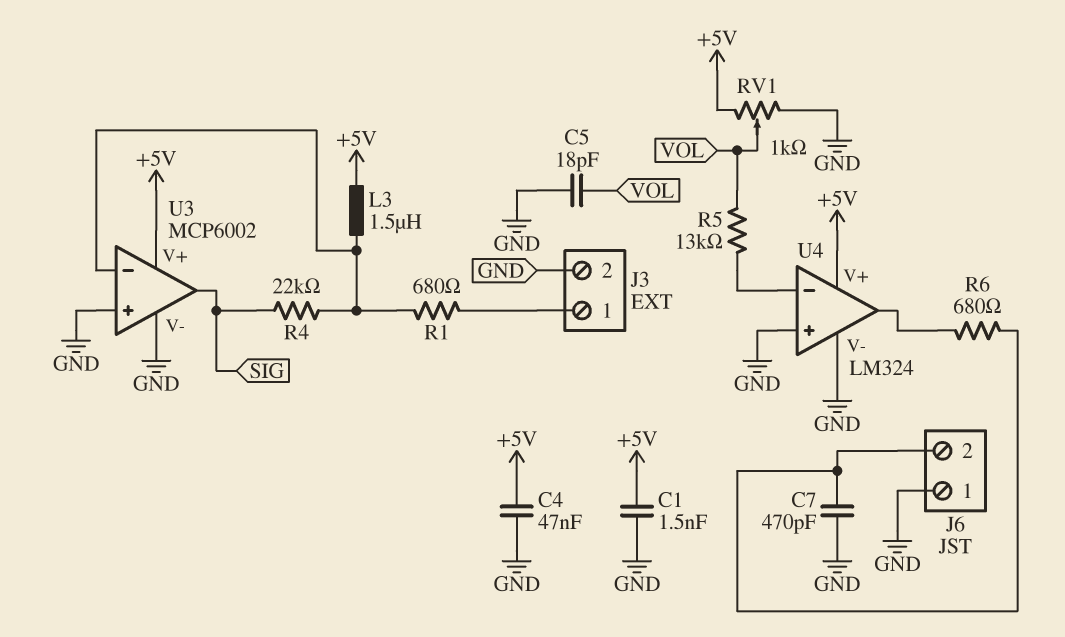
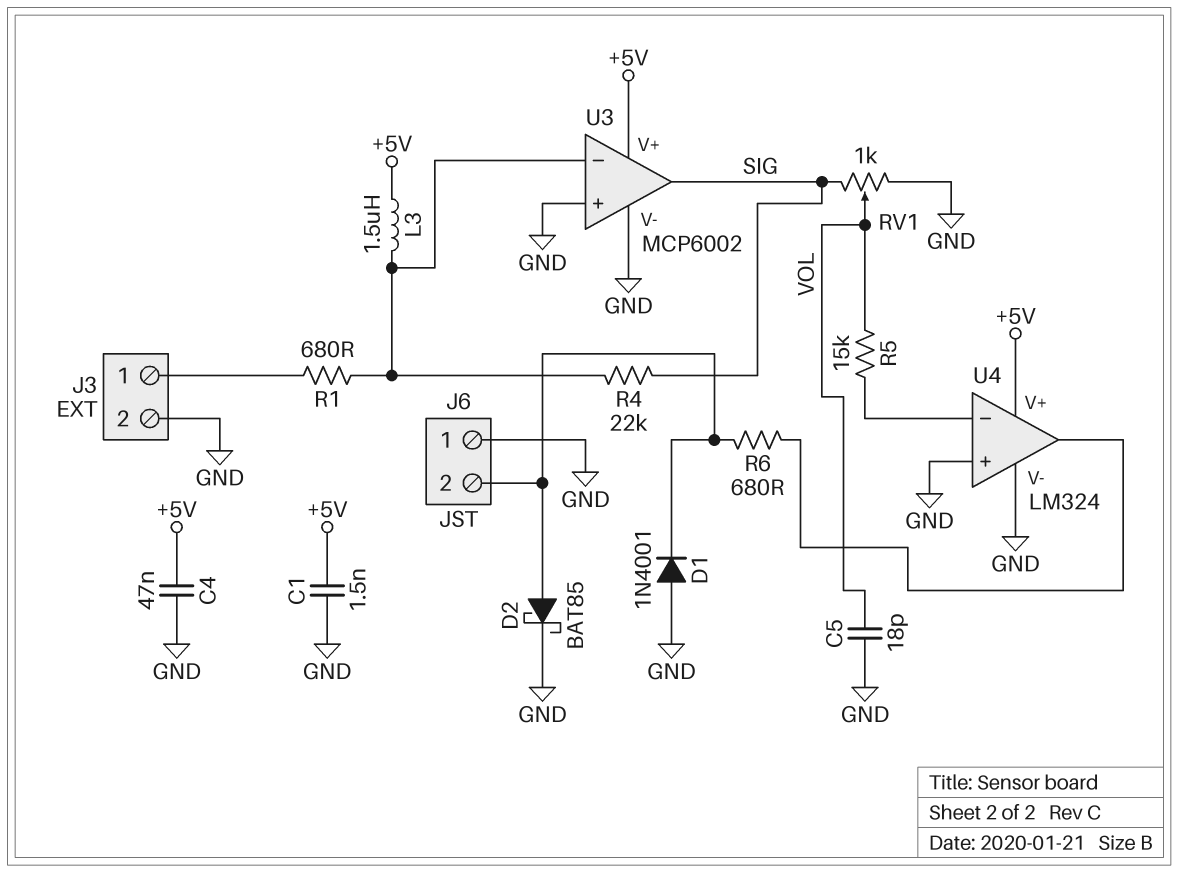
C7: 470pF (GND, J6/2) -> none
D1: none -> diode 1N4001 (A GND, K J6/2)
D2: none -> schottky BAT85 (A J6/2, K GND)
R5: 13k (U4/in-, VOL) -> 15k (U4/in-, VOL)
RV1: 1k (+5V, GND, wiper VOL) -> 1k (GND, SIG, wiper VOL)

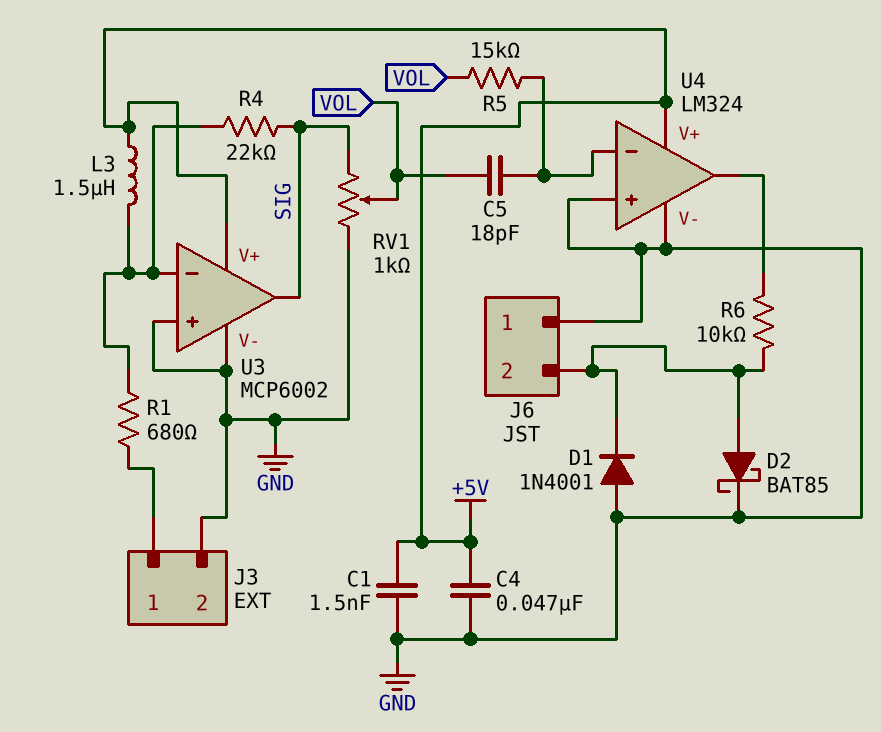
C5: 18pF (GND, VOL) -> 18pF (U4/in-, VOL)
R6: 680 (J6/2, U4/out) -> 10k (J6/2, U4/out)

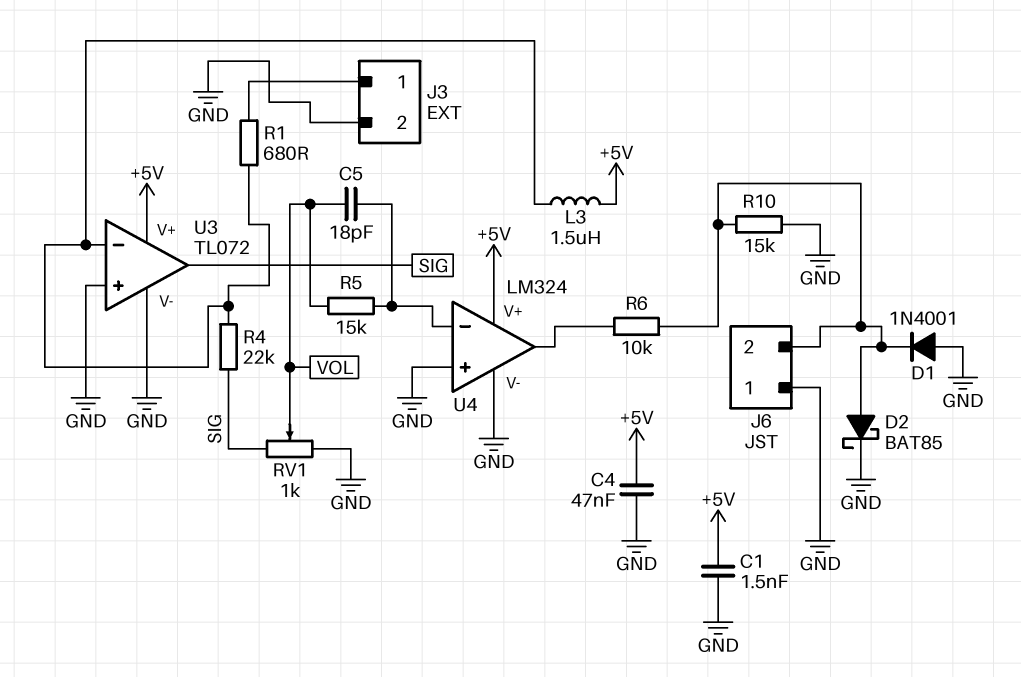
R10: none -> 15k (GND, J6/2)
U3: MCP6002 -> TL072

